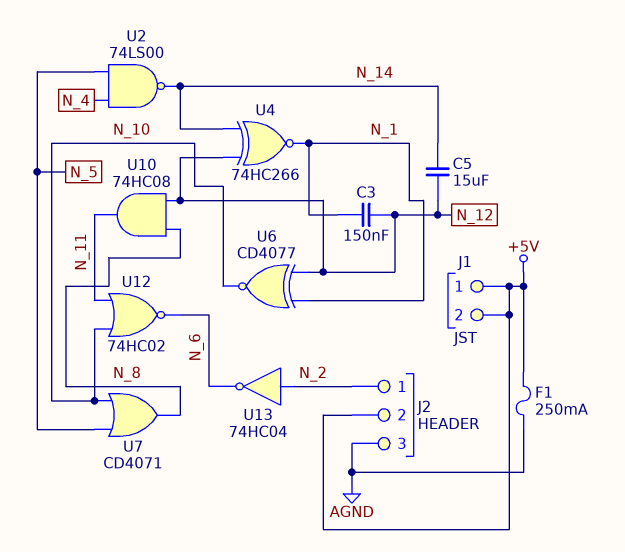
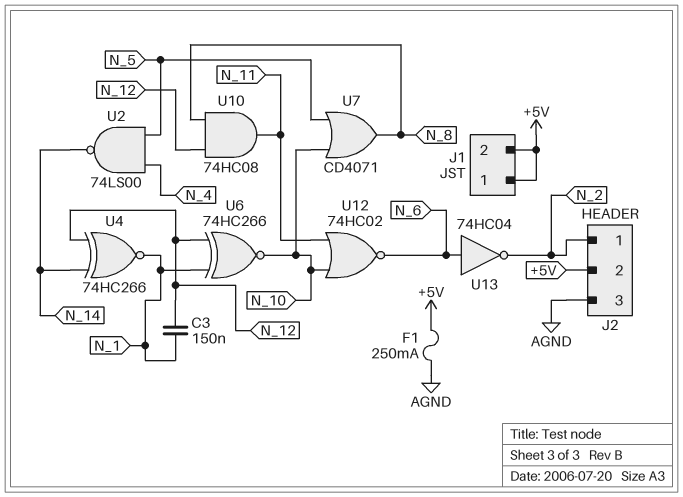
C5: 15uF (N_12, N_14) -> none
U6: XNOR CD4077 (in N_1, in N_12, out N_10) -> XNOR 74HC266 (in N_1, in N_12, out N_10)
U13: NOT 74HC04 (in N_2, out N_6) -> NOT 74HC04 (in N_6, out N_2)

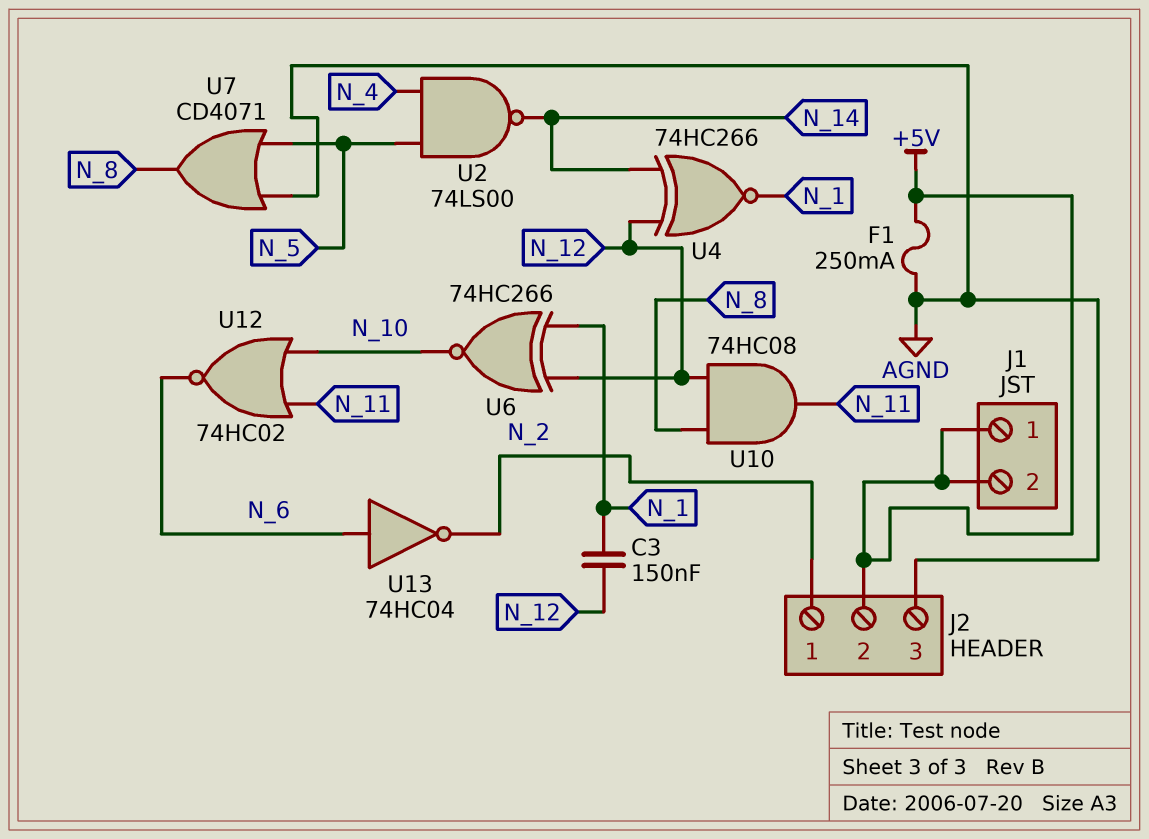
U7: OR CD4071 (in N_5, in N_10, out N_8) -> OR CD4071 (in AGND, in N_5, out N_8)

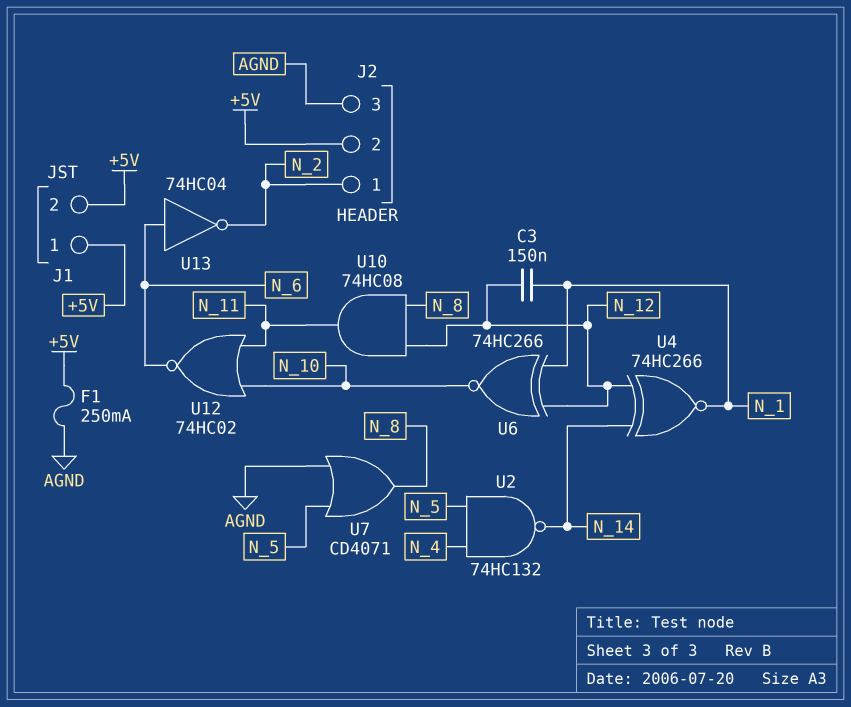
U2: NAND 74LS00 (in N_4, in N_5, out N_14) -> NAND 74HC132 (in N_4, in N_5, out N_14)

